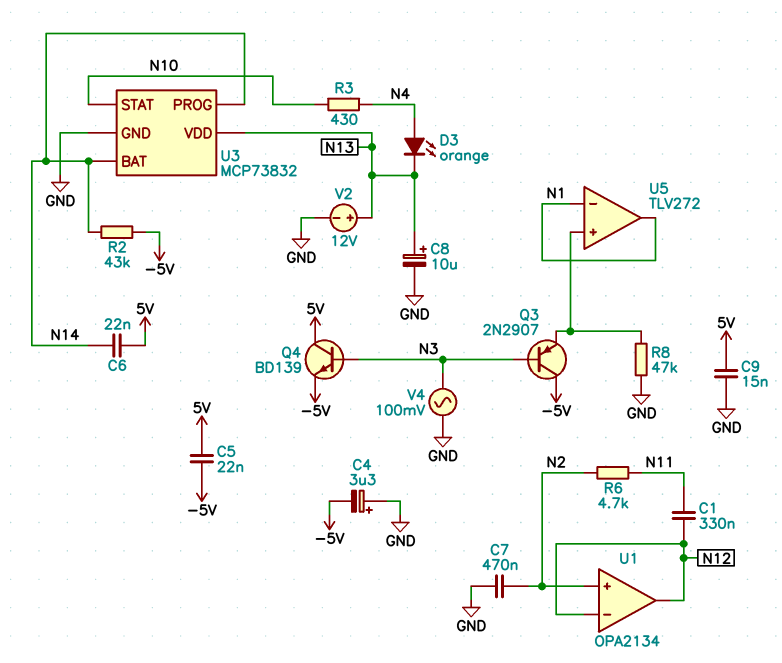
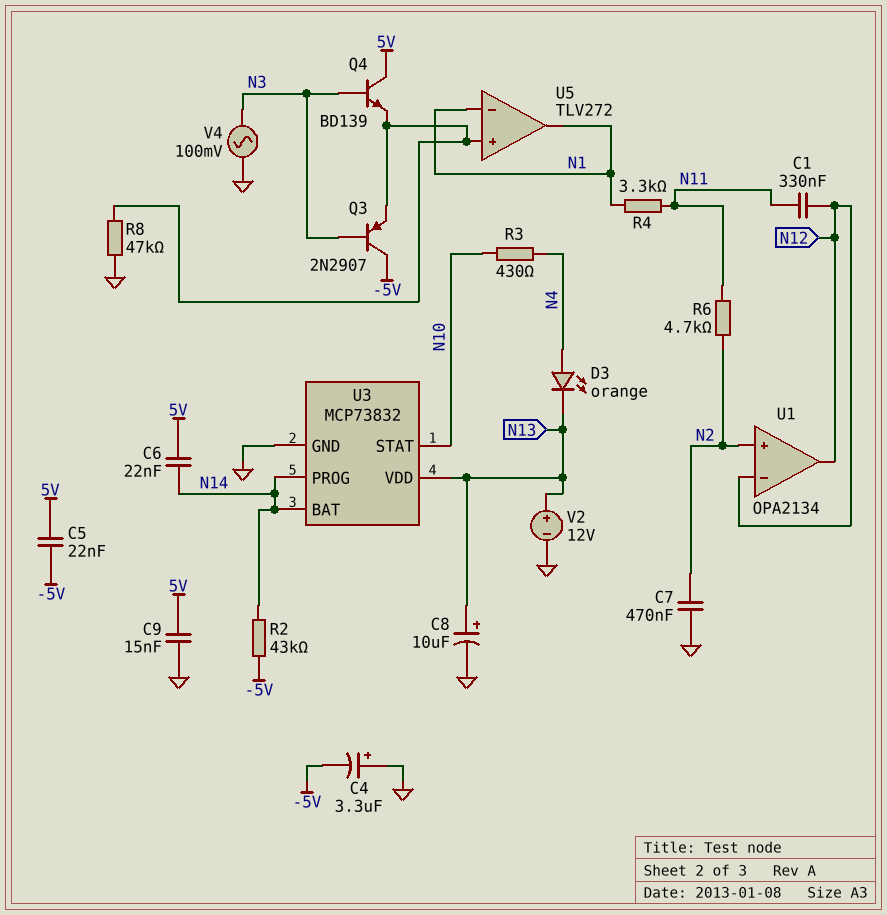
Q4: NPN BD139 (B N3, C 5V, E -5V) -> NPN BD139 (B N3, C 5V, E U5/in+)
R4: none -> 3.3k (N1, N11)

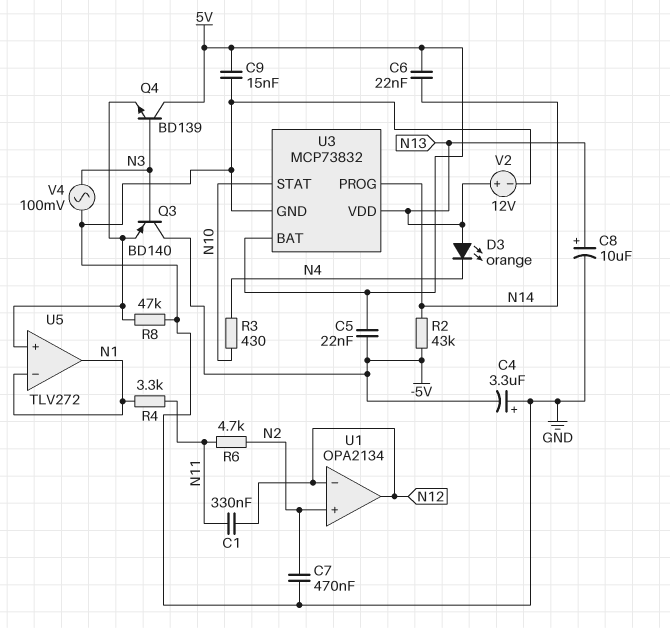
D3: LED orange (A N4, K N13) -> LED orange (A N13, K N4)
Q3: PNP 2N2907 (B N3, C -5V, E U5/in+) -> PNP BD140 (B N3, C -5V, E U5/in+)
U3 pin BAT: N14 -> 5V

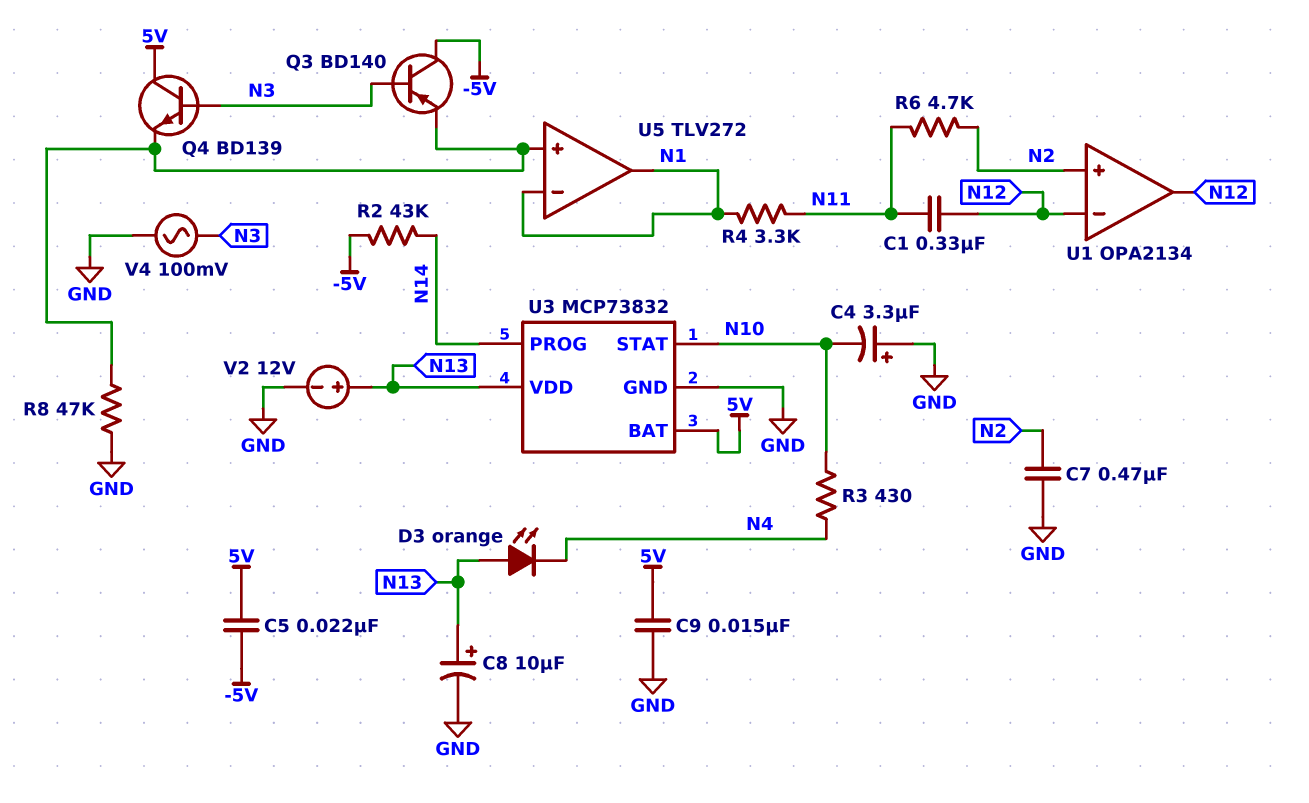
C4: 3.3uF (plus GND, minus -5V) -> 3.3uF (plus GND, minus N10)
C6: 22nF (5V, N14) -> none

